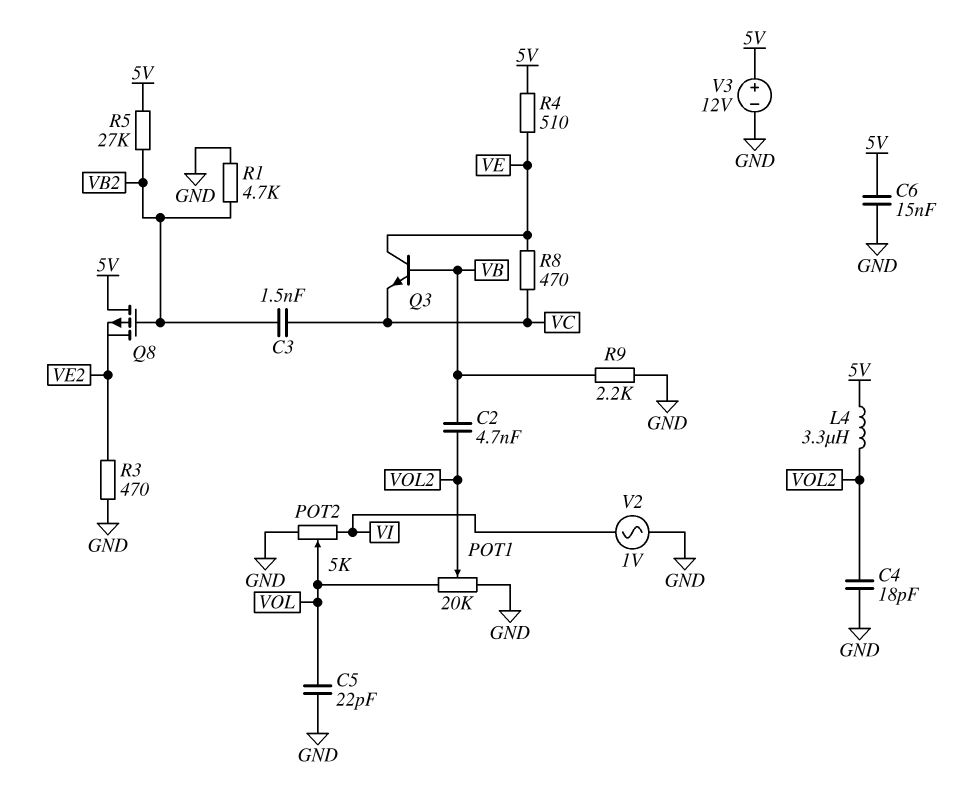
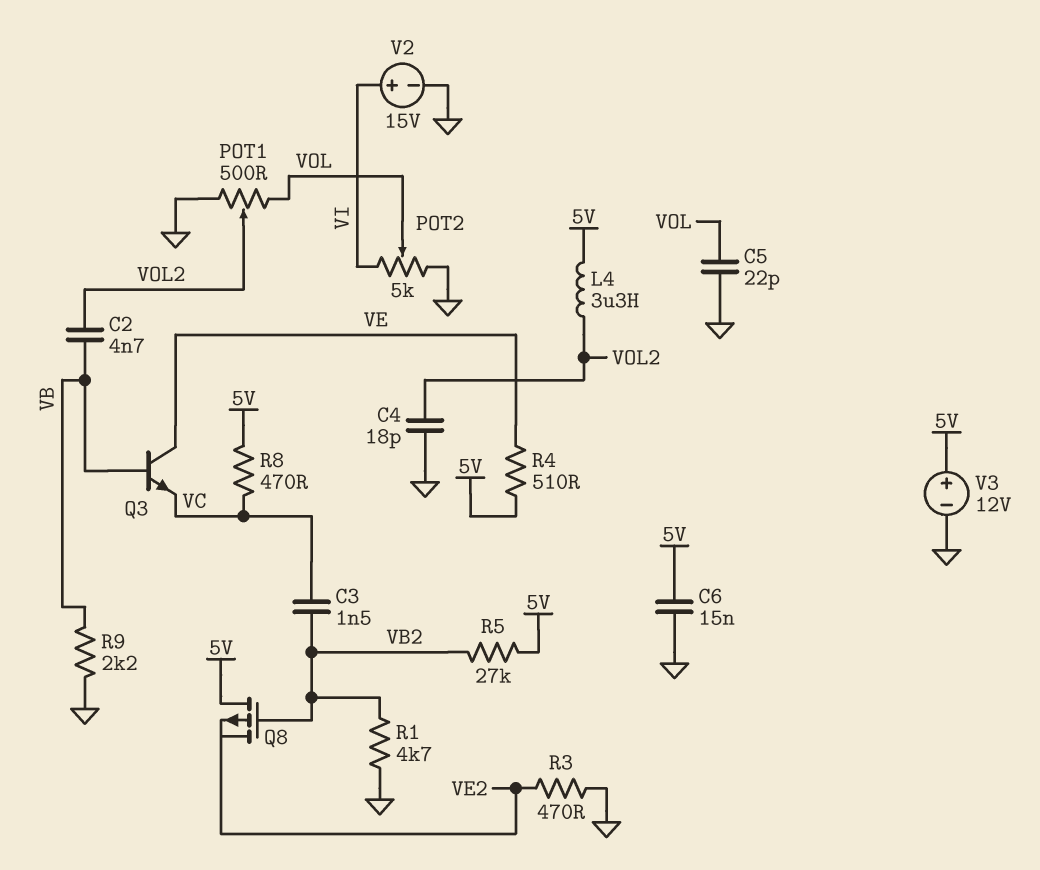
POT1: 20k (GND, VOL, wiper VOL2) -> 500 (GND, VOL, wiper VOL2)
R8: 470 (VC, VE) -> 470 (5V, VC)
V2: AC 1V (GND, VI) -> 15V (plus VI, minus GND)

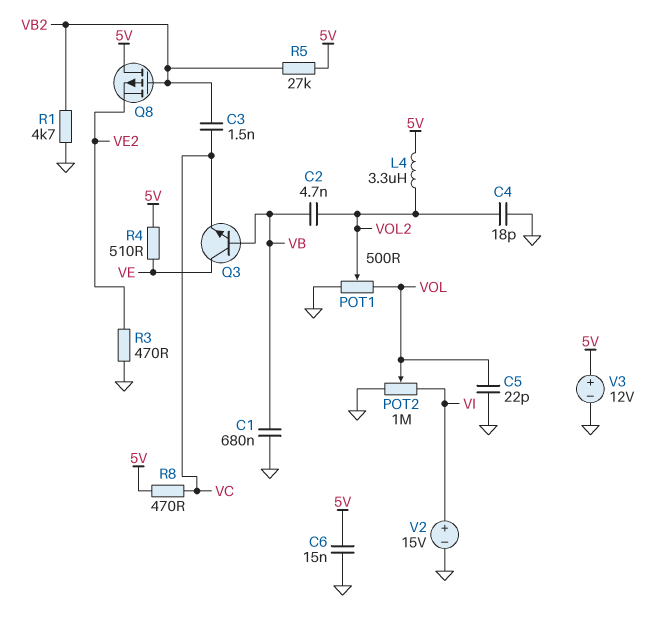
C1: none -> 680nF (GND, VB)
POT2: 5k (GND, VI, wiper VOL) -> 1M (GND, VI, wiper VOL)
R9: 2.2k (GND, VB) -> none

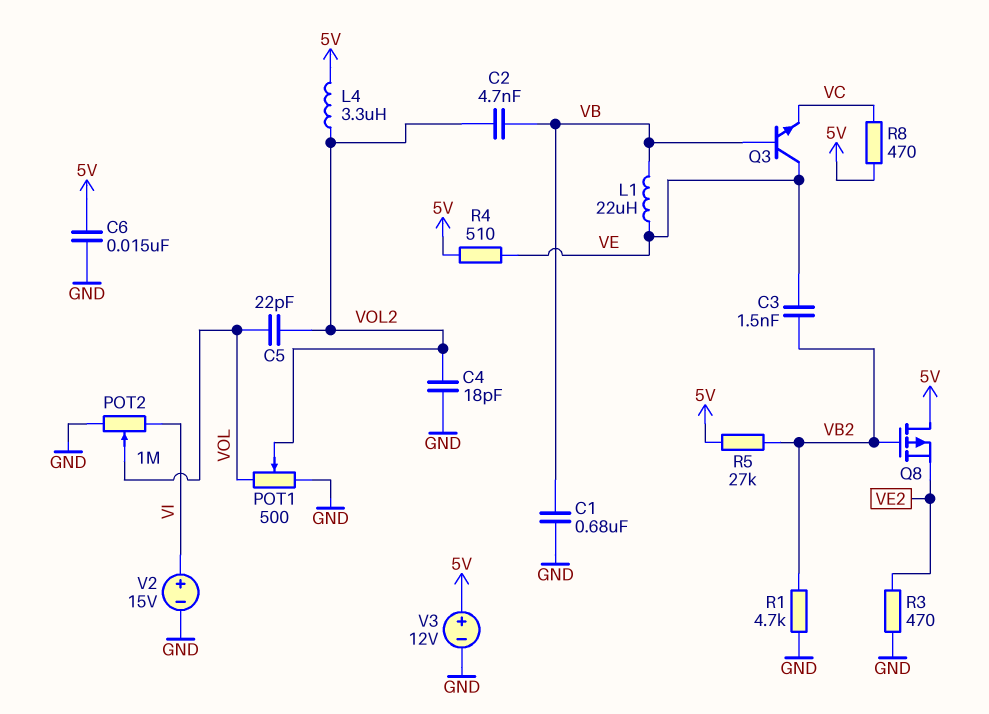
C3: 1.5nF (VB2, VC) -> 1.5nF (VB2, VE)
C5: 22pF (GND, VOL) -> 22pF (VOL, VOL2)
L1: none -> 22uH (VB, VE)

